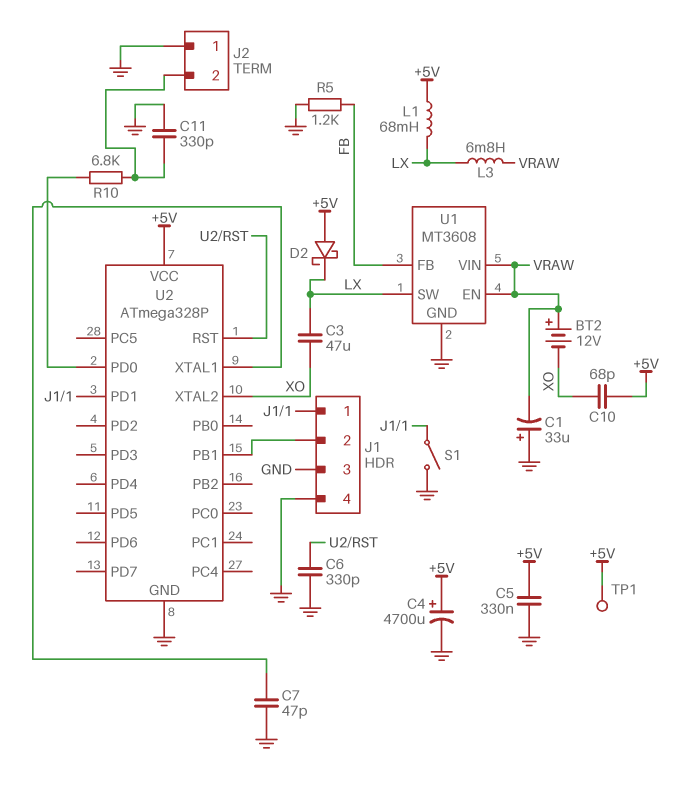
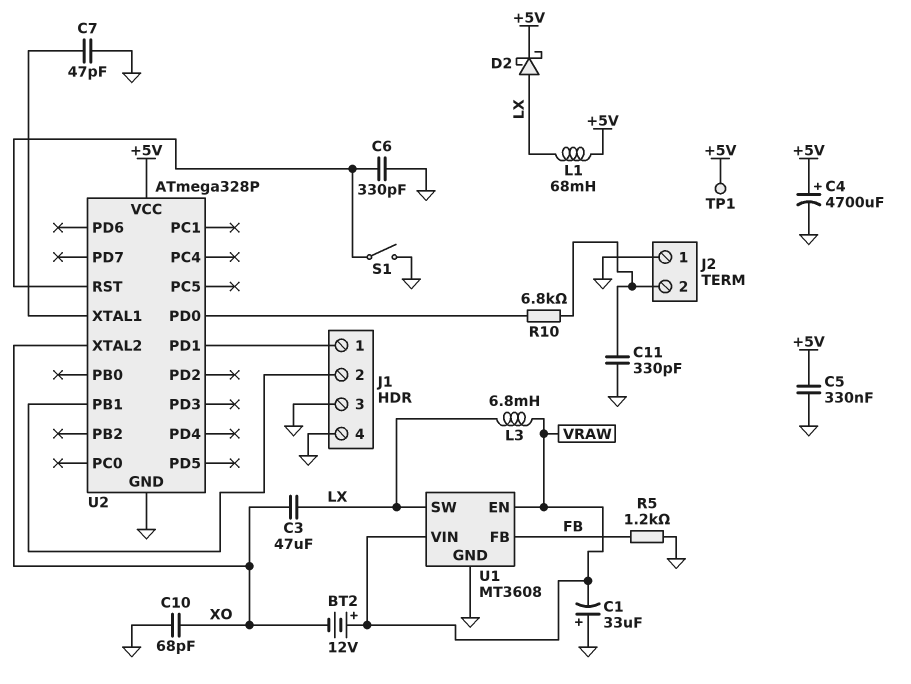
C10: 68pF (+5V, XO) -> 68pF (GND, XO)
D2: schottky (A +5V, K LX) -> schottky (A LX, K +5V)
S1: switch (GND, J1/1) -> switch (GND, U2/RST)

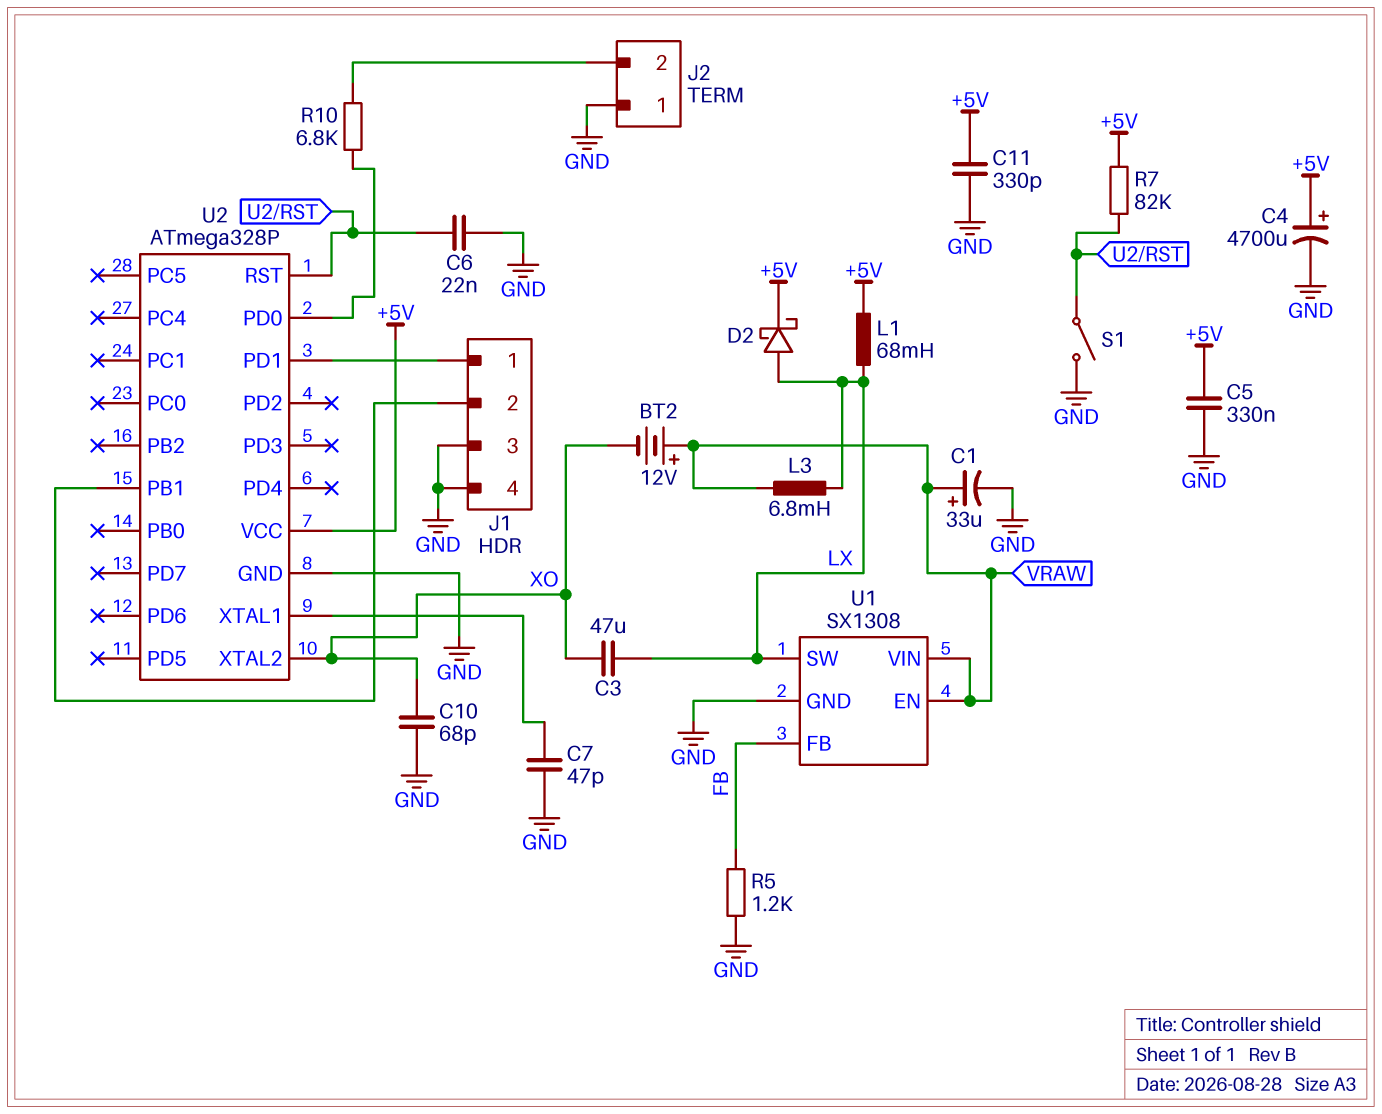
C1: 33uF (plus GND, minus VRAW) -> 33uF (plus VRAW, minus GND)
C6: 330pF (GND, U2/RST) -> 22nF (GND, U2/RST)
C11: 330pF (GND, J2/2) -> 330pF (+5V, GND)
R7: none -> 82k (+5V, U2/RST)
TP1: test point (+5V) -> none
U1: MT3608 -> SX1308

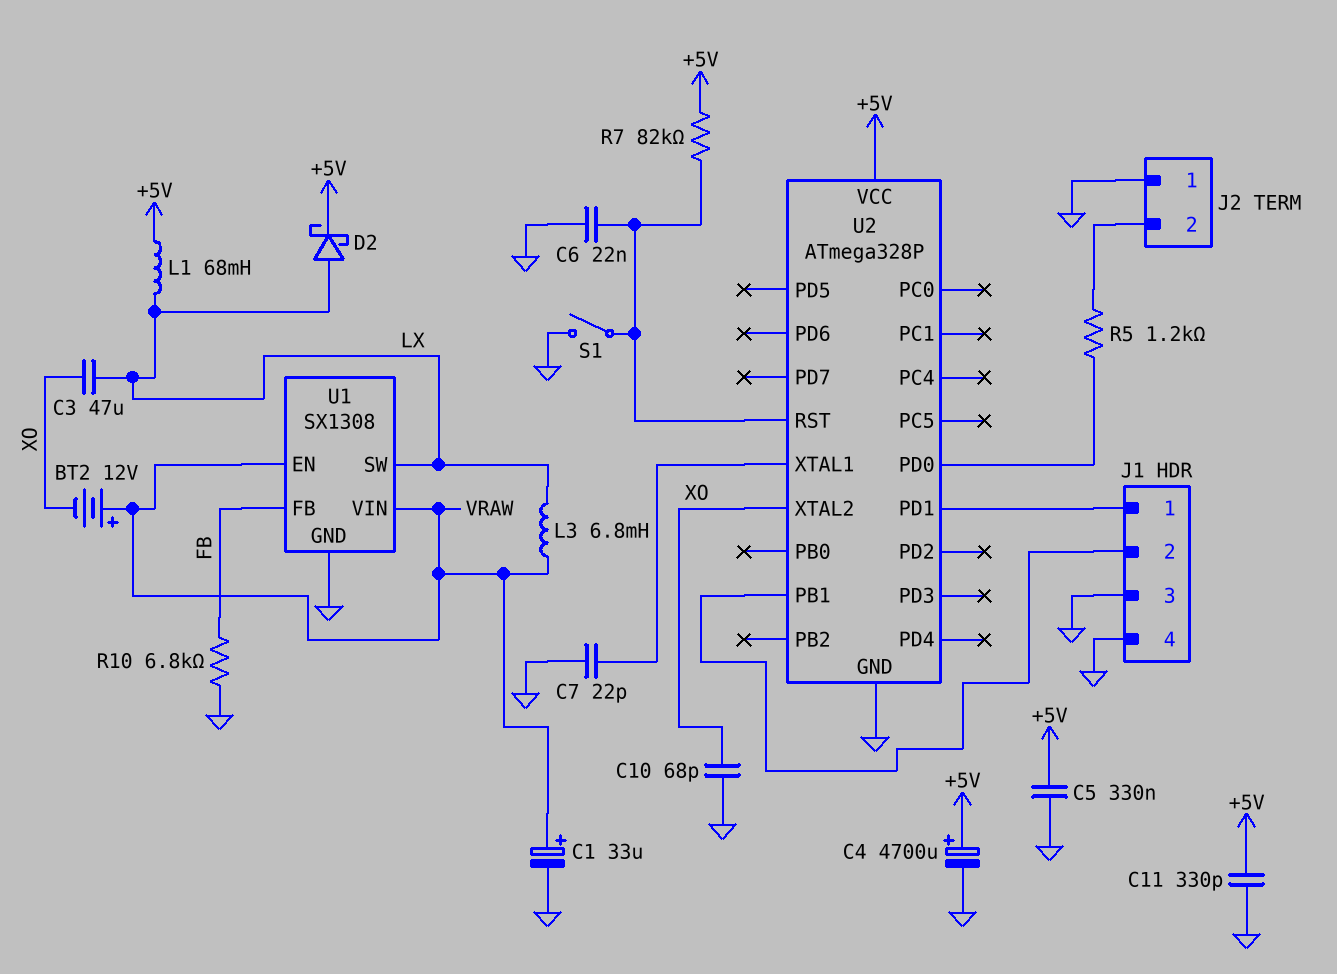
C7: 47pF (GND, U2/XTAL1) -> 22pF (GND, U2/XTAL1)
R5: 1.2k (FB, GND) -> 1.2k (J2/2, U2/PD0)
R10: 6.8k (J2/2, U2/PD0) -> 6.8k (FB, GND)

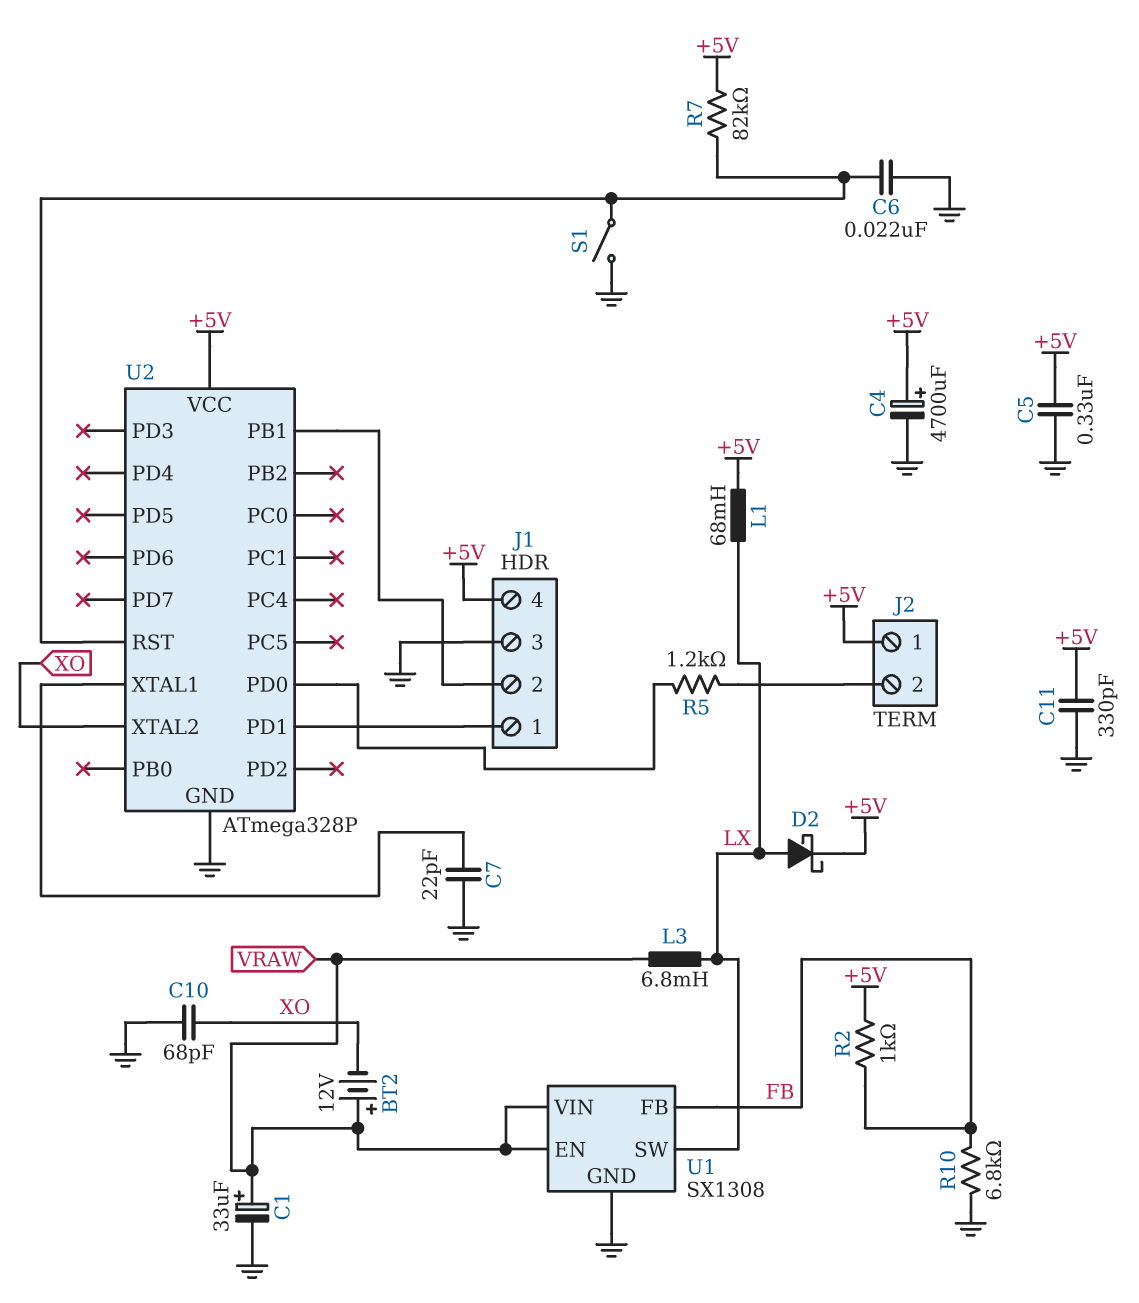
C3: 47uF (LX, XO) -> none
J1 pin 4: GND -> +5V
J2 pin 1: GND -> +5V
R2: none -> 1k (+5V, FB)

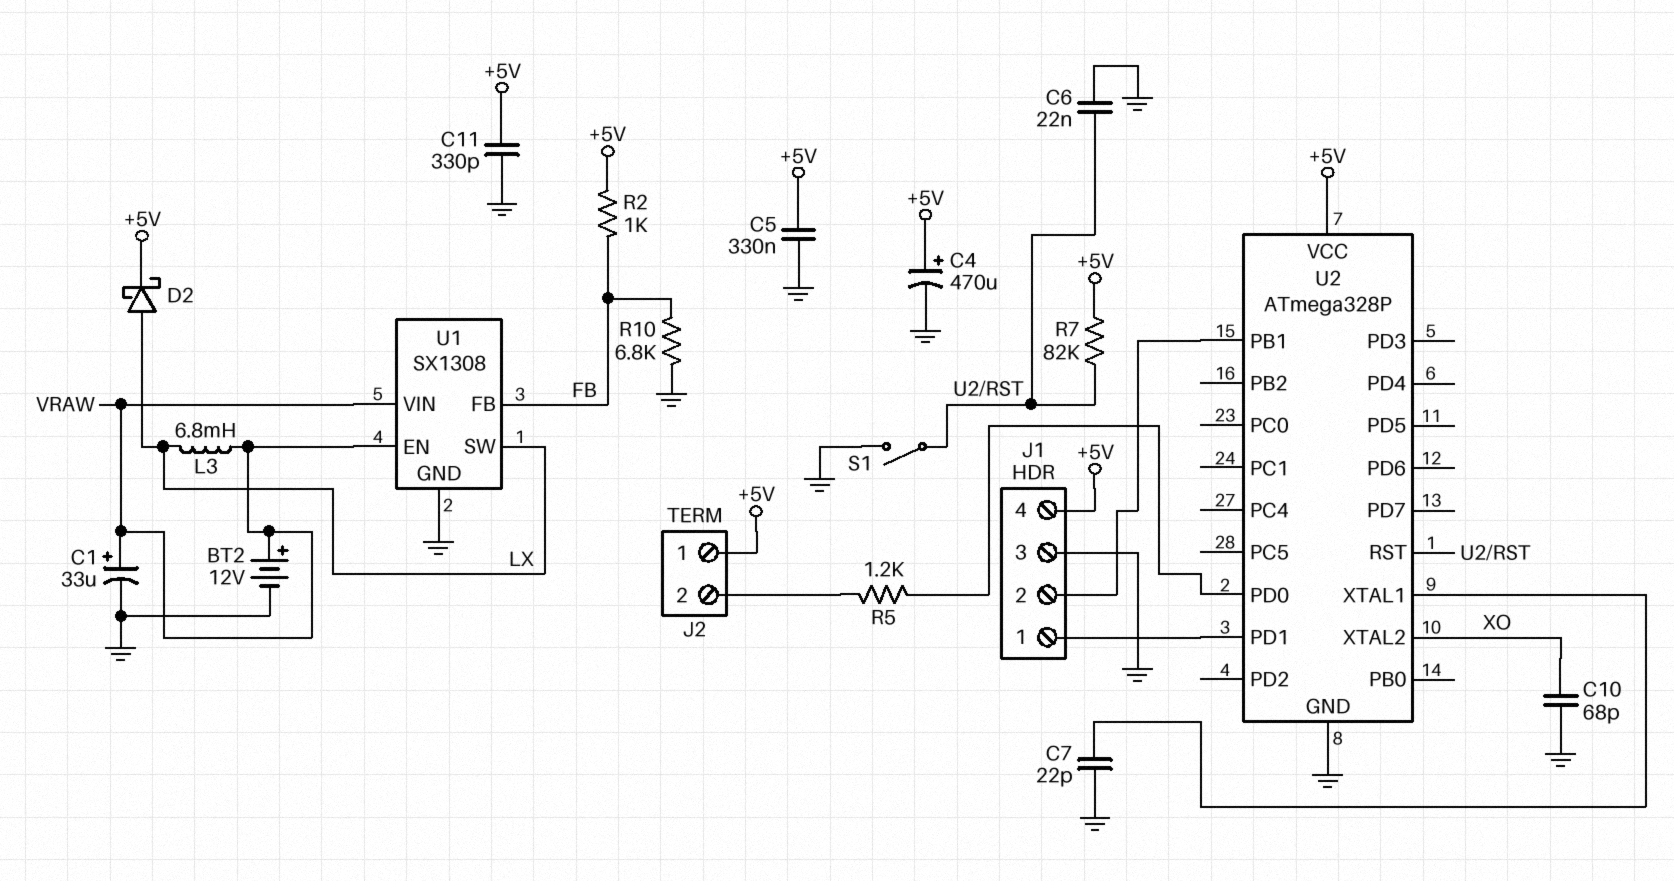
BT2: 12V (plus VRAW, minus XO) -> 12V (plus VRAW, minus GND)
C4: 4700uF (plus +5V, minus GND) -> 470uF (plus +5V, minus GND)
L1: 68mH (+5V, LX) -> none

